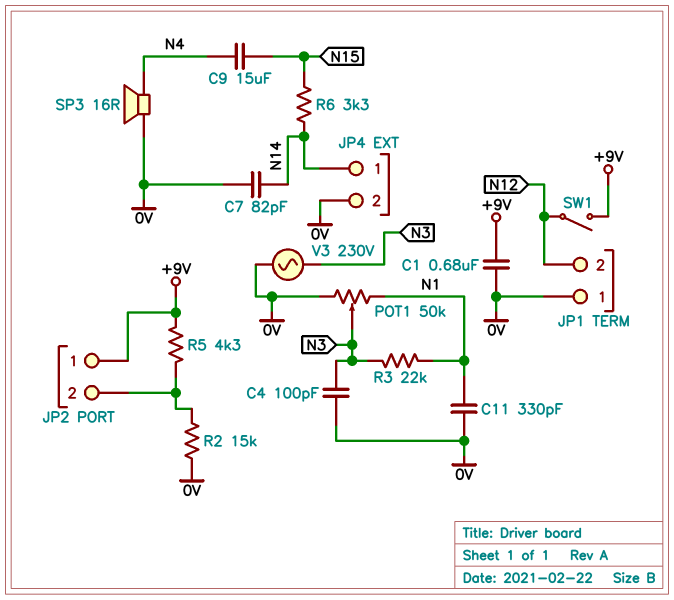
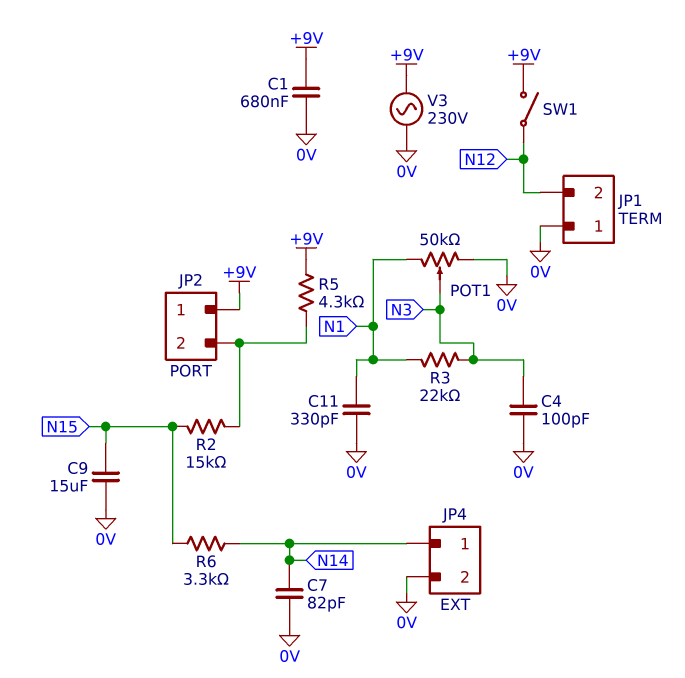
C9: 15uF (N4, N15) -> 15uF (0V, N15)
R2: 15k (0V, JP2/2) -> 15k (JP2/2, N15)
SP3: speaker 16R (0V, N4) -> none
V3: AC 230V (0V, N3) -> AC 230V (+9V, 0V)

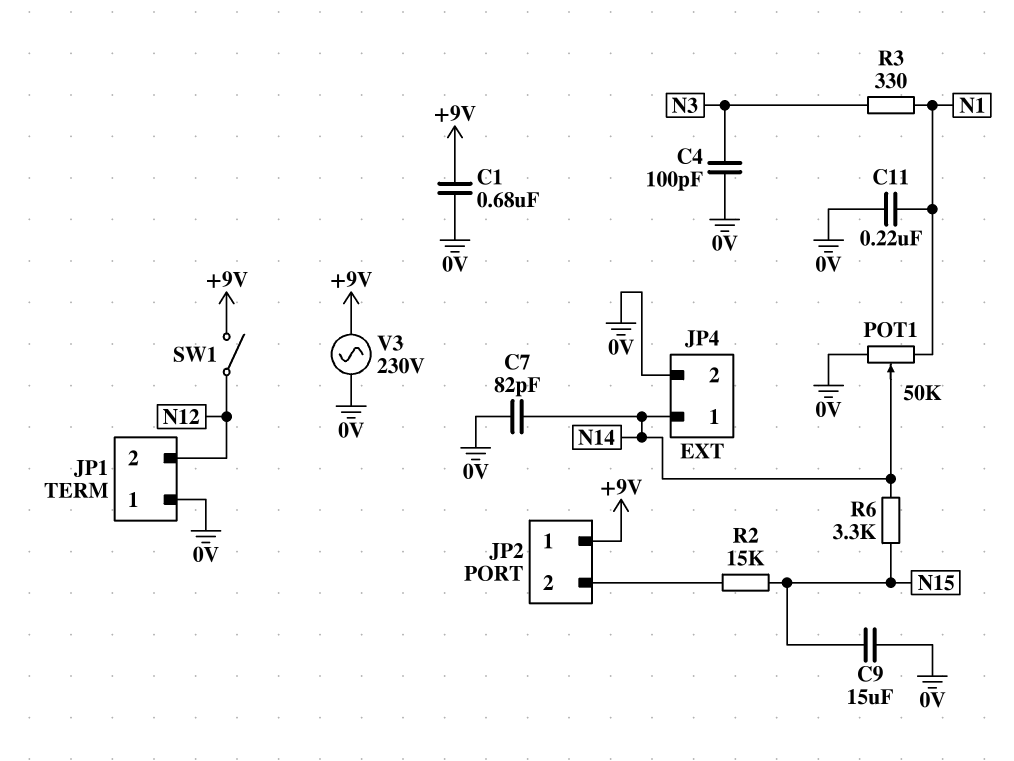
C11: 330pF (0V, N1) -> 220nF (0V, N1)
POT1: 50k (0V, N1, wiper N3) -> 50k (0V, N1, wiper N14)
R3: 22k (N1, N3) -> 330 (N1, N3)
R5: 4.3k (+9V, JP2/2) -> none

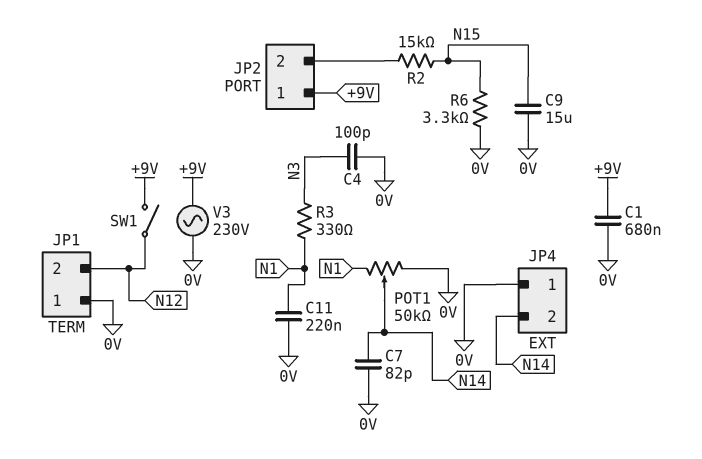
JP4 pin 1: N14 -> 0V
JP4 pin 2: 0V -> N14
R6: 3.3k (N14, N15) -> 3.3k (0V, N15)

